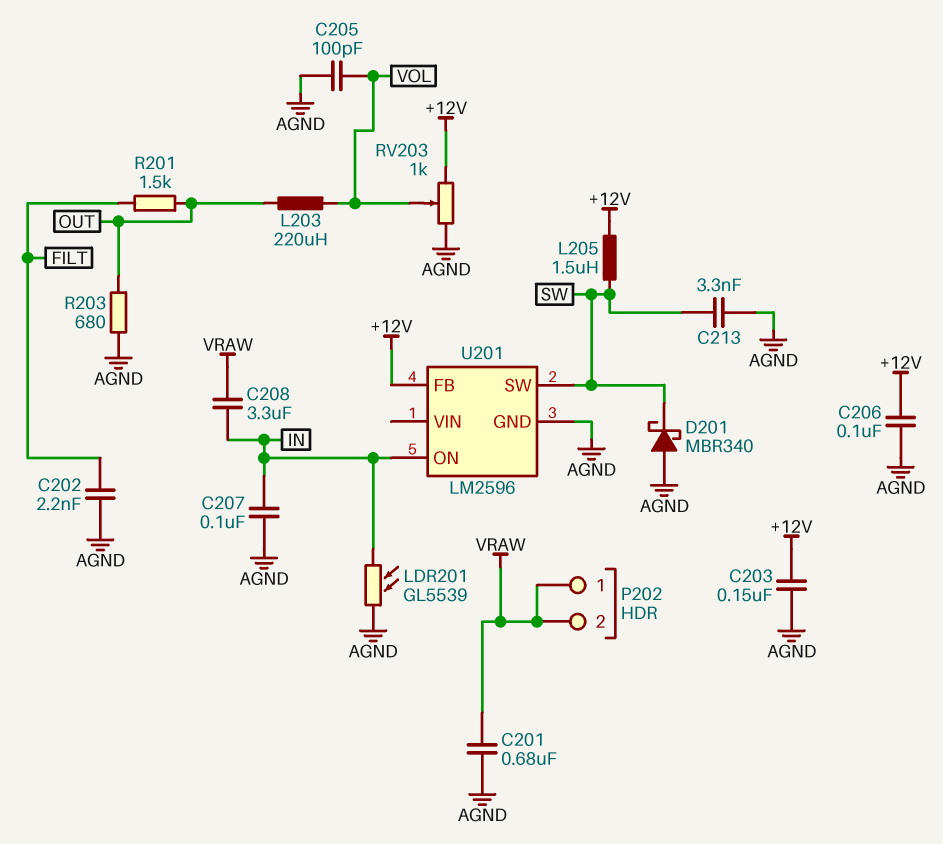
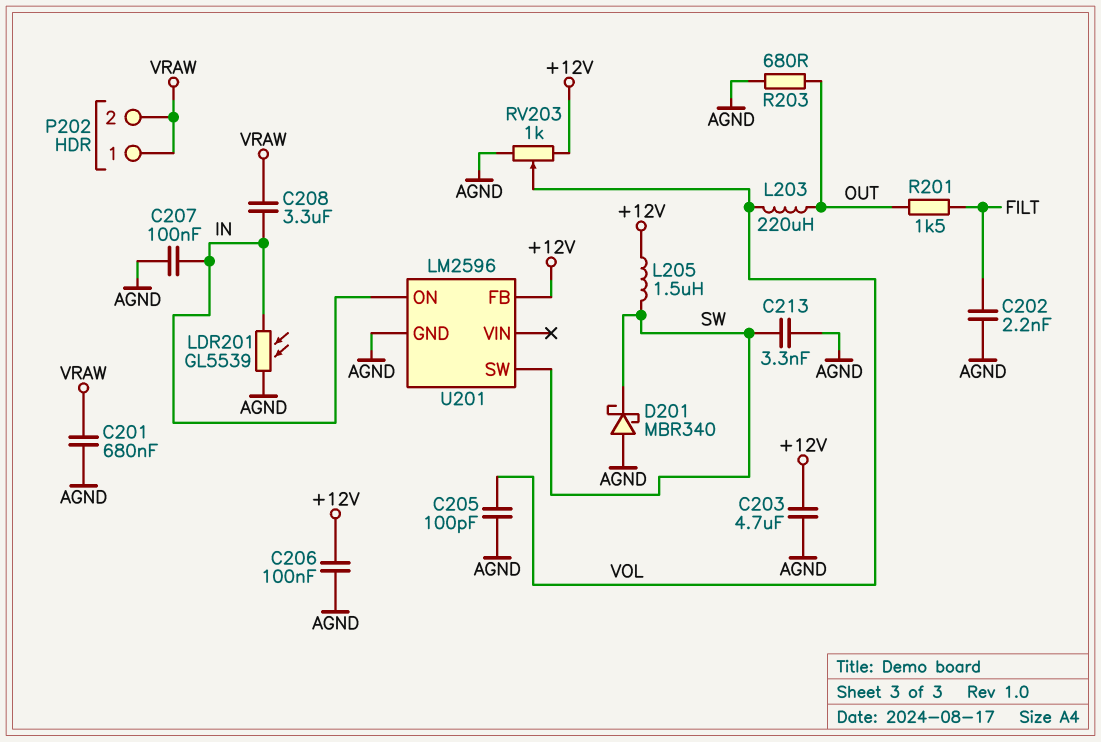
C203: 150nF (+12V, AGND) -> 4.7uF (+12V, AGND)

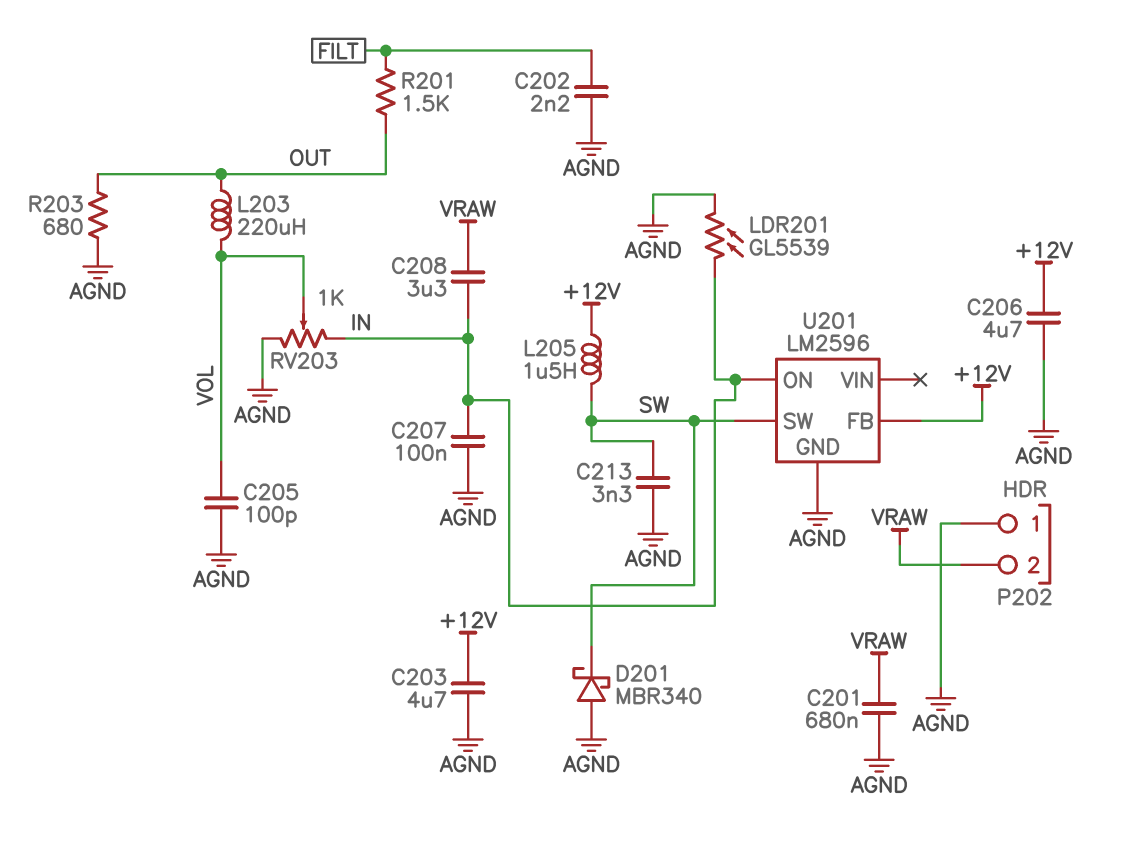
C206: 100nF (+12V, AGND) -> 4.7uF (+12V, AGND)
P202 pin 1: VRAW -> AGND
RV203: 1k (+12V, AGND, wiper VOL) -> 1k (AGND, IN, wiper VOL)

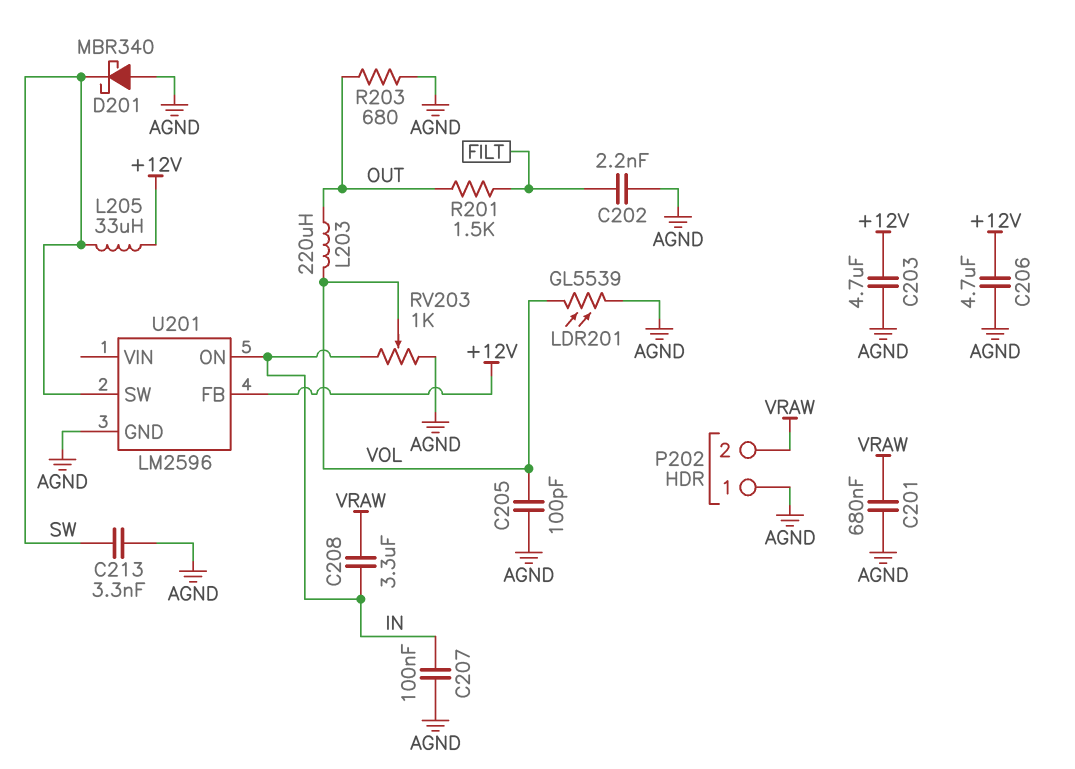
L205: 1.5uH (+12V, SW) -> 33uH (+12V, SW)
LDR201: GL5539 (AGND, IN) -> GL5539 (AGND, VOL)

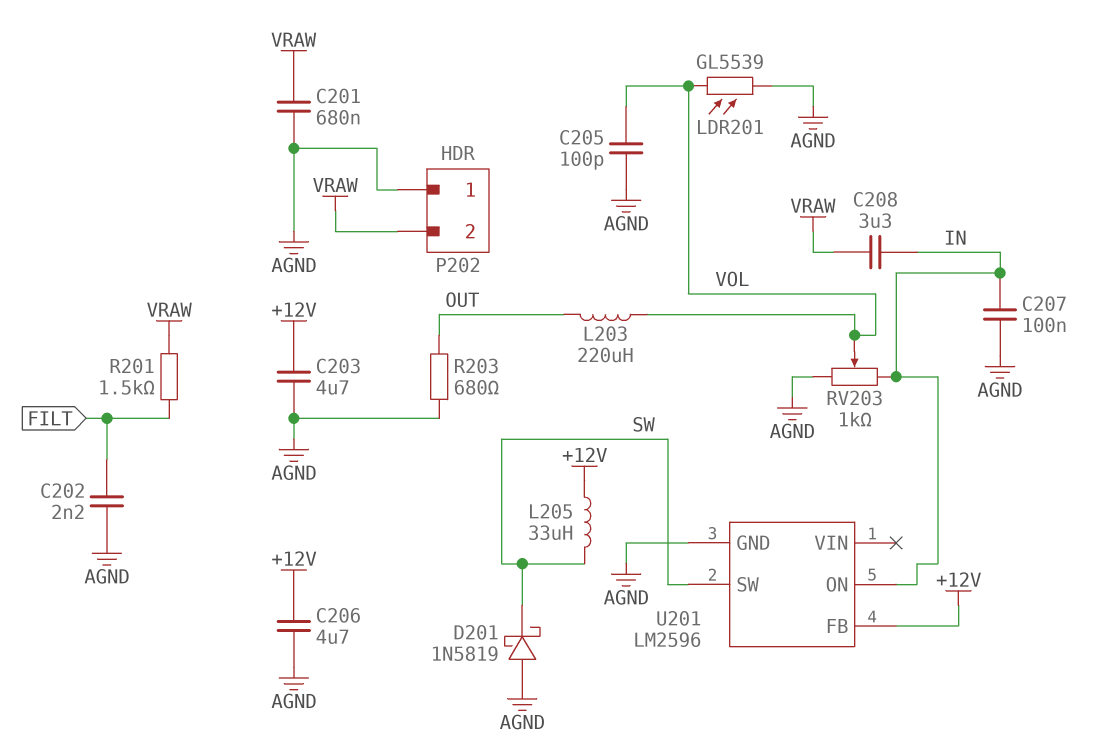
C213: 3.3nF (AGND, SW) -> none
D201: schottky MBR340 (A AGND, K SW) -> schottky 1N5819 (A AGND, K SW)
R201: 1.5k (FILT, OUT) -> 1.5k (FILT, VRAW)

